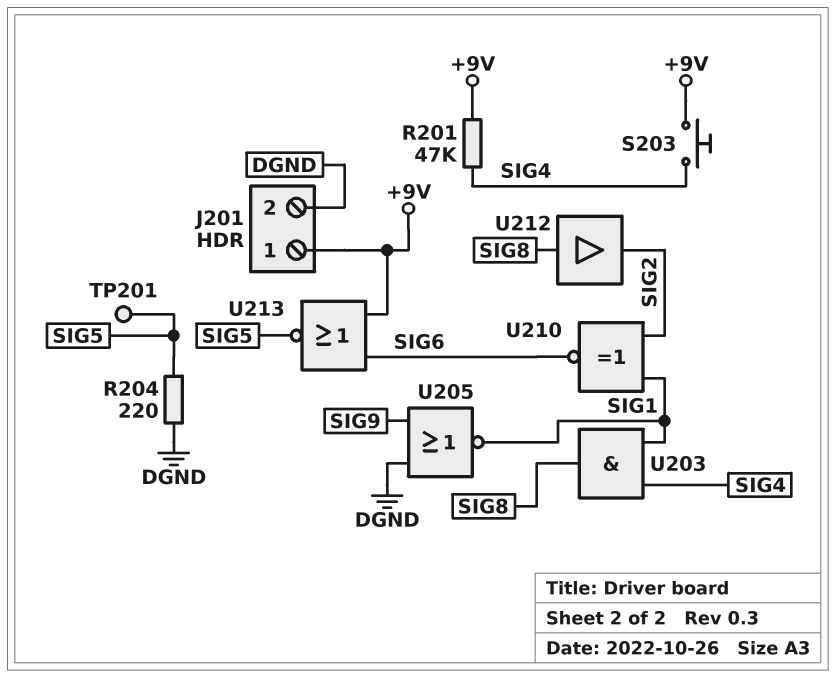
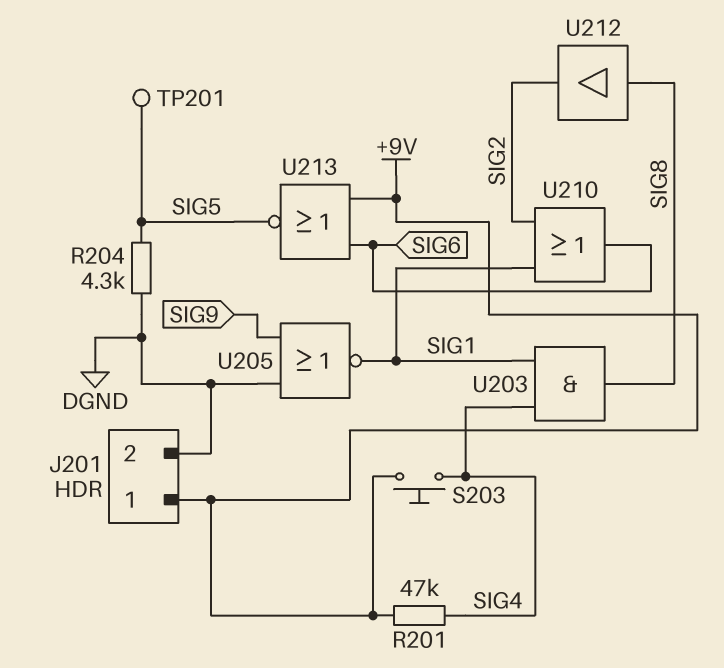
R204: 220 (DGND, SIG5) -> 4.3k (DGND, SIG5)
U210: XNOR (in SIG1, in SIG2, out SIG6) -> OR (in SIG1, in SIG2, out SIG6)

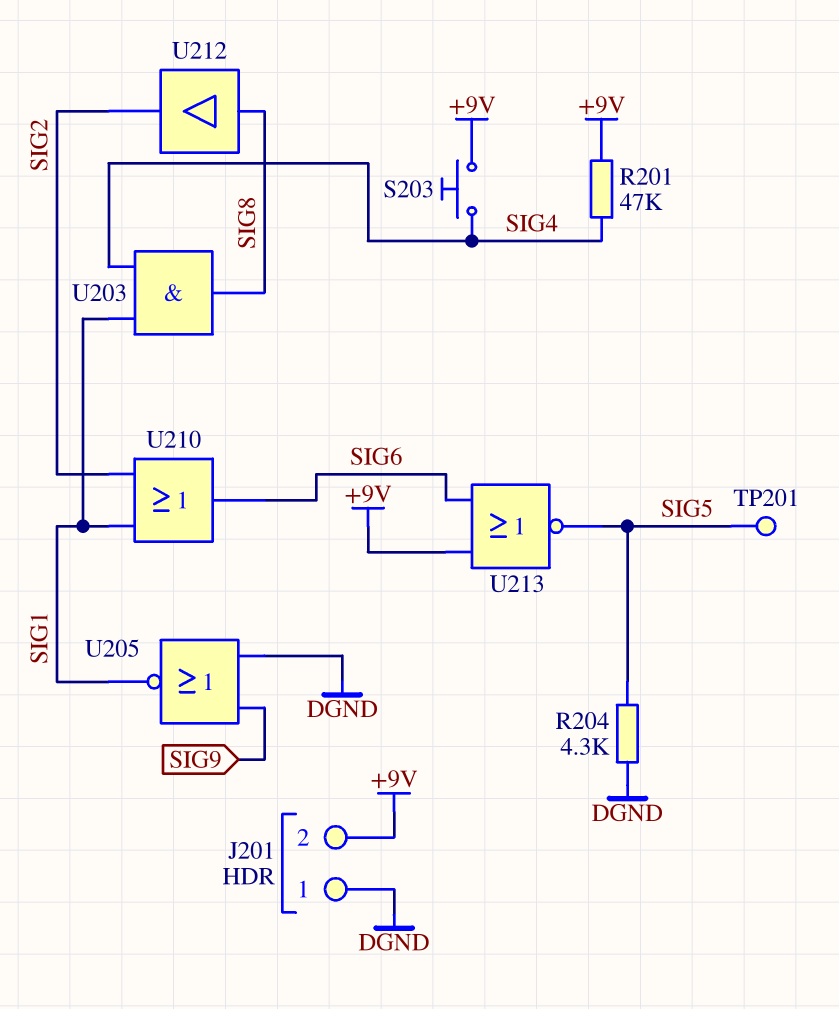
J201 pin 1: +9V -> DGND
J201 pin 2: DGND -> +9V

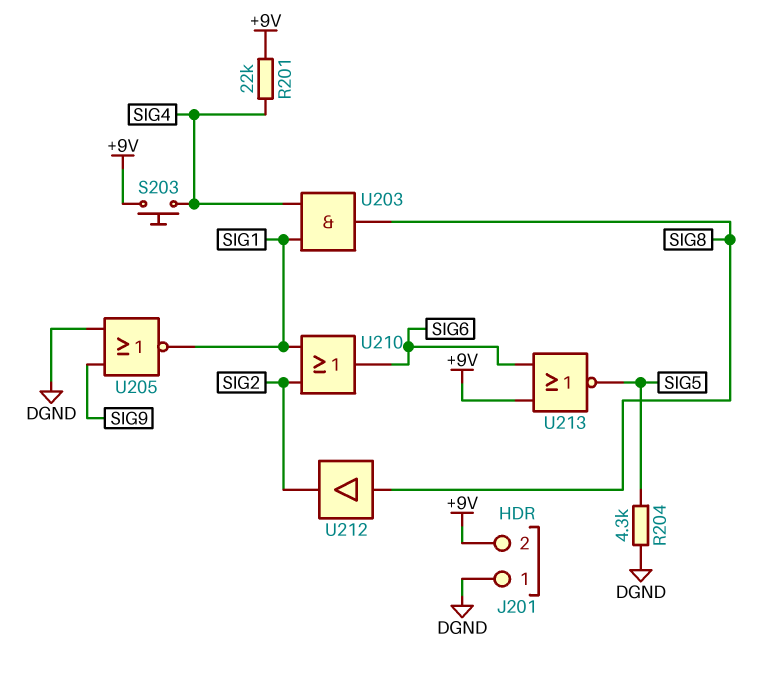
R201: 47k (+9V, SIG4) -> 22k (+9V, SIG4)
TP201: test point (SIG5) -> none

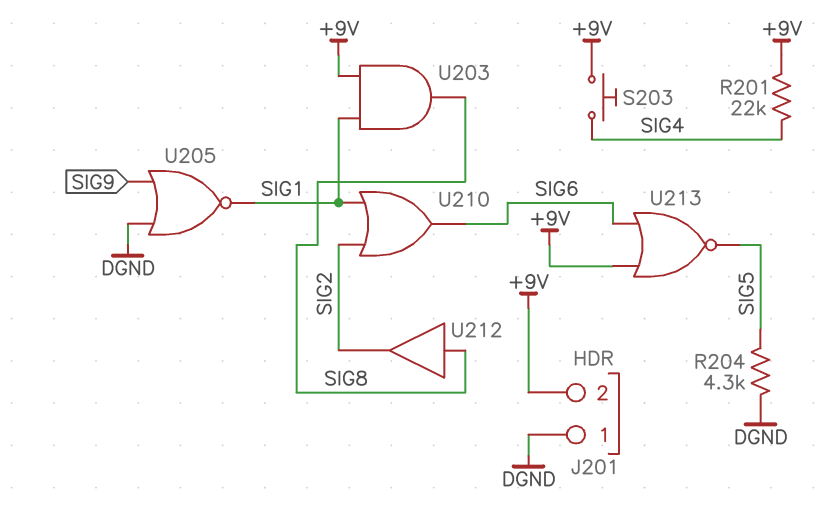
U203: AND (in SIG1, in SIG4, out SIG8) -> AND (in +9V, in SIG1, out SIG8)

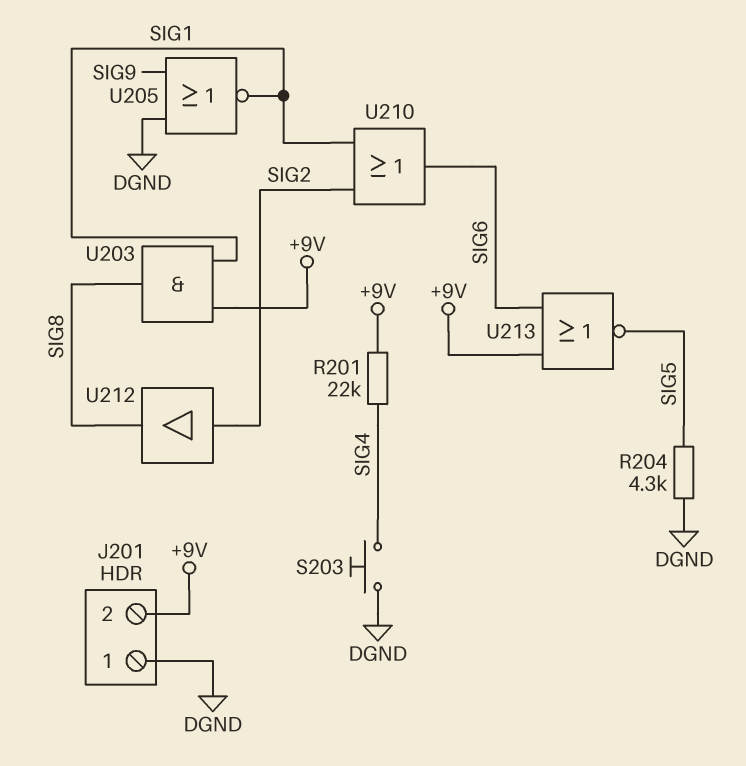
S203: button (+9V, SIG4) -> button (DGND, SIG4)
U212: buffer (in SIG8, out SIG2) -> buffer (in SIG2, out SIG8)

